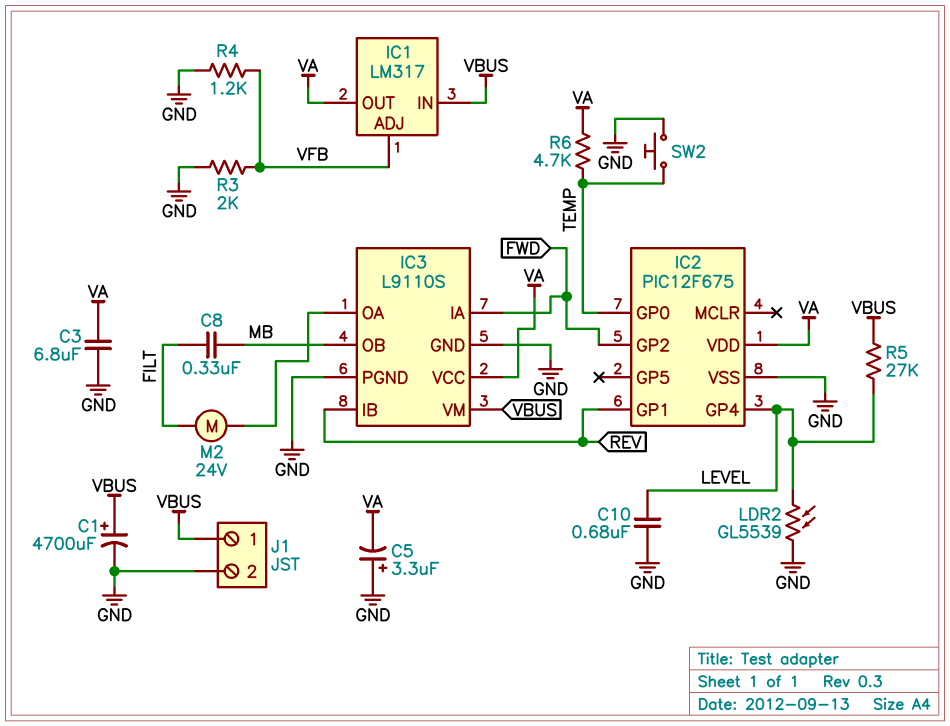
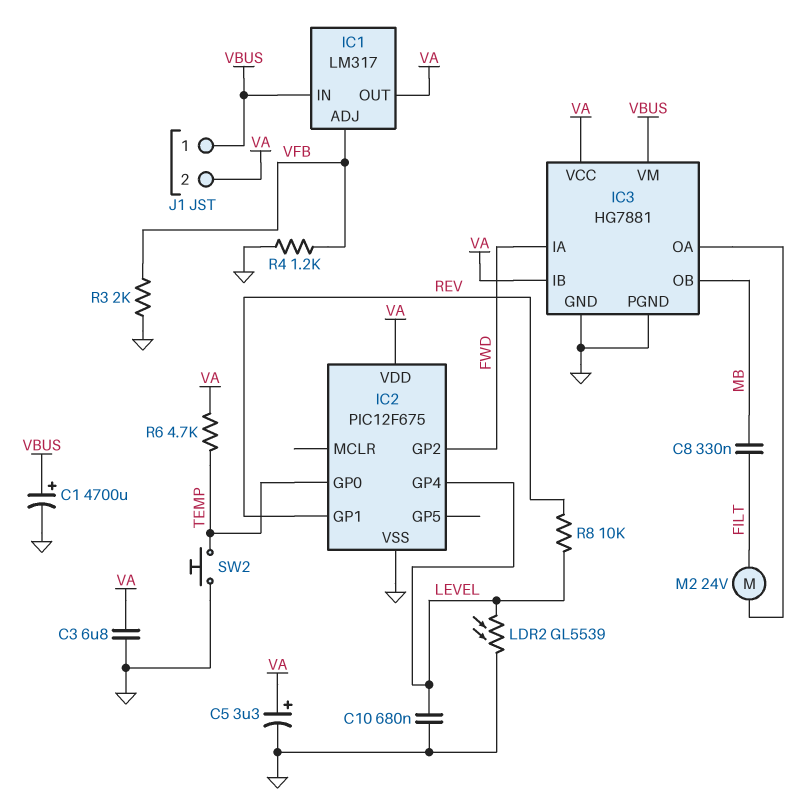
C5: 3.3uF (plus GND, minus VA) -> 3.3uF (plus VA, minus GND)
IC3: L9110S -> HG7881
IC3 pin IB: REV -> VA
J1 pin 2: GND -> VA
R5: 27k (LEVEL, VBUS) -> none
R8: none -> 10k (LEVEL, REV)

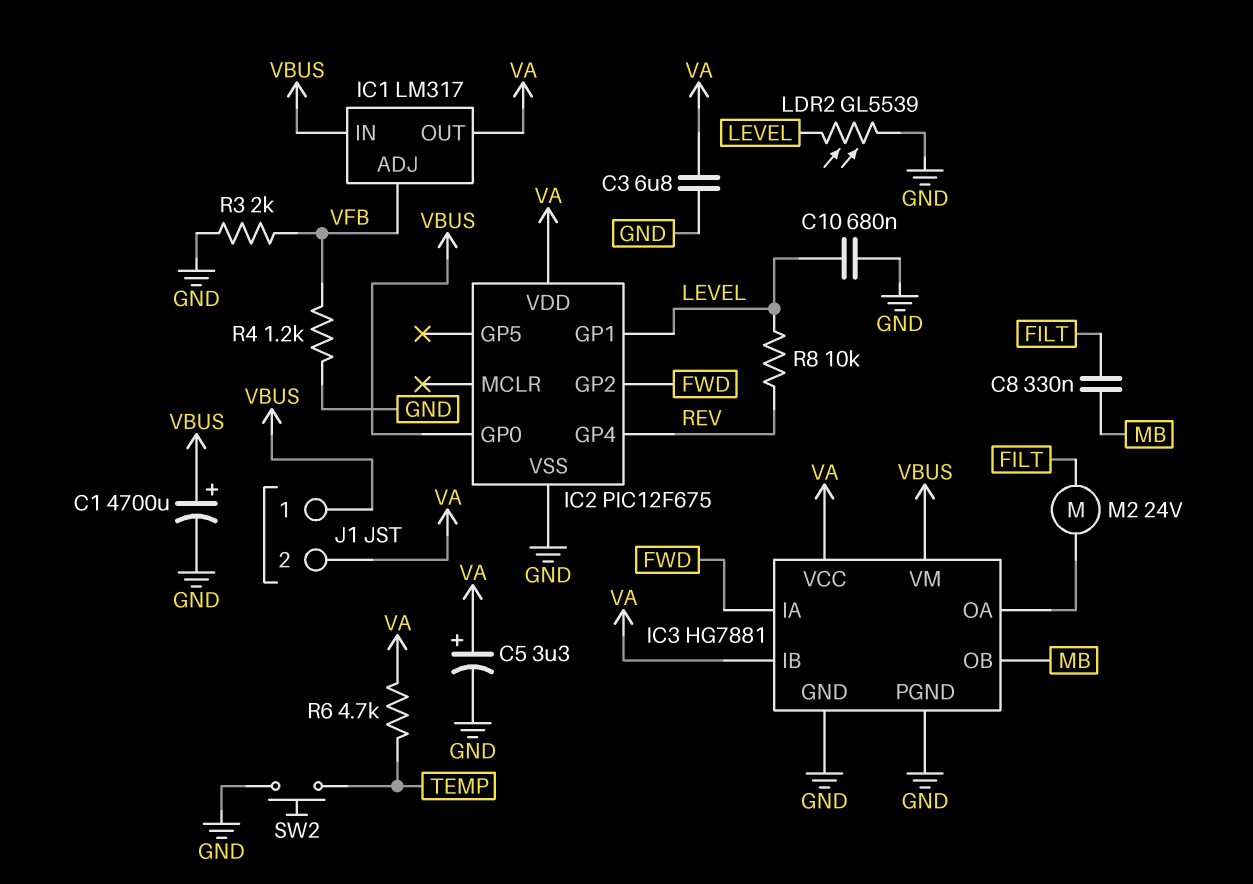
IC2 pin GP0: TEMP -> VBUS
IC2 pin GP1: REV -> LEVEL
IC2 pin GP4: LEVEL -> REV

